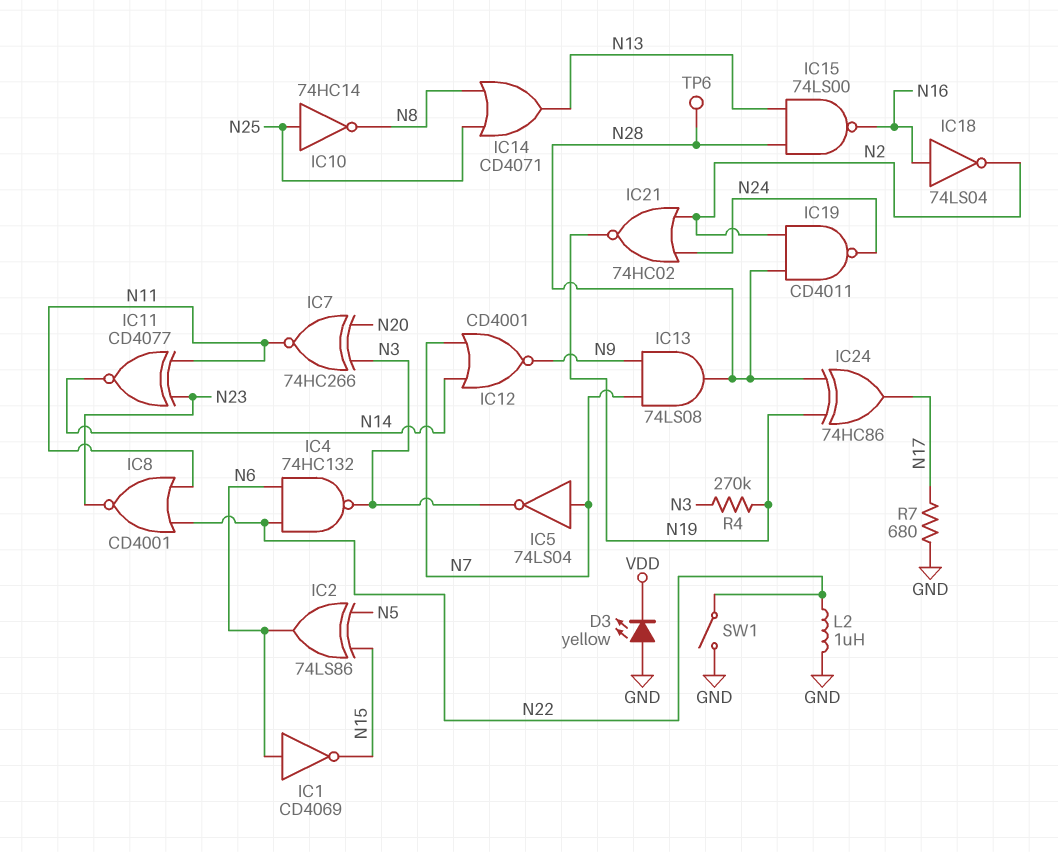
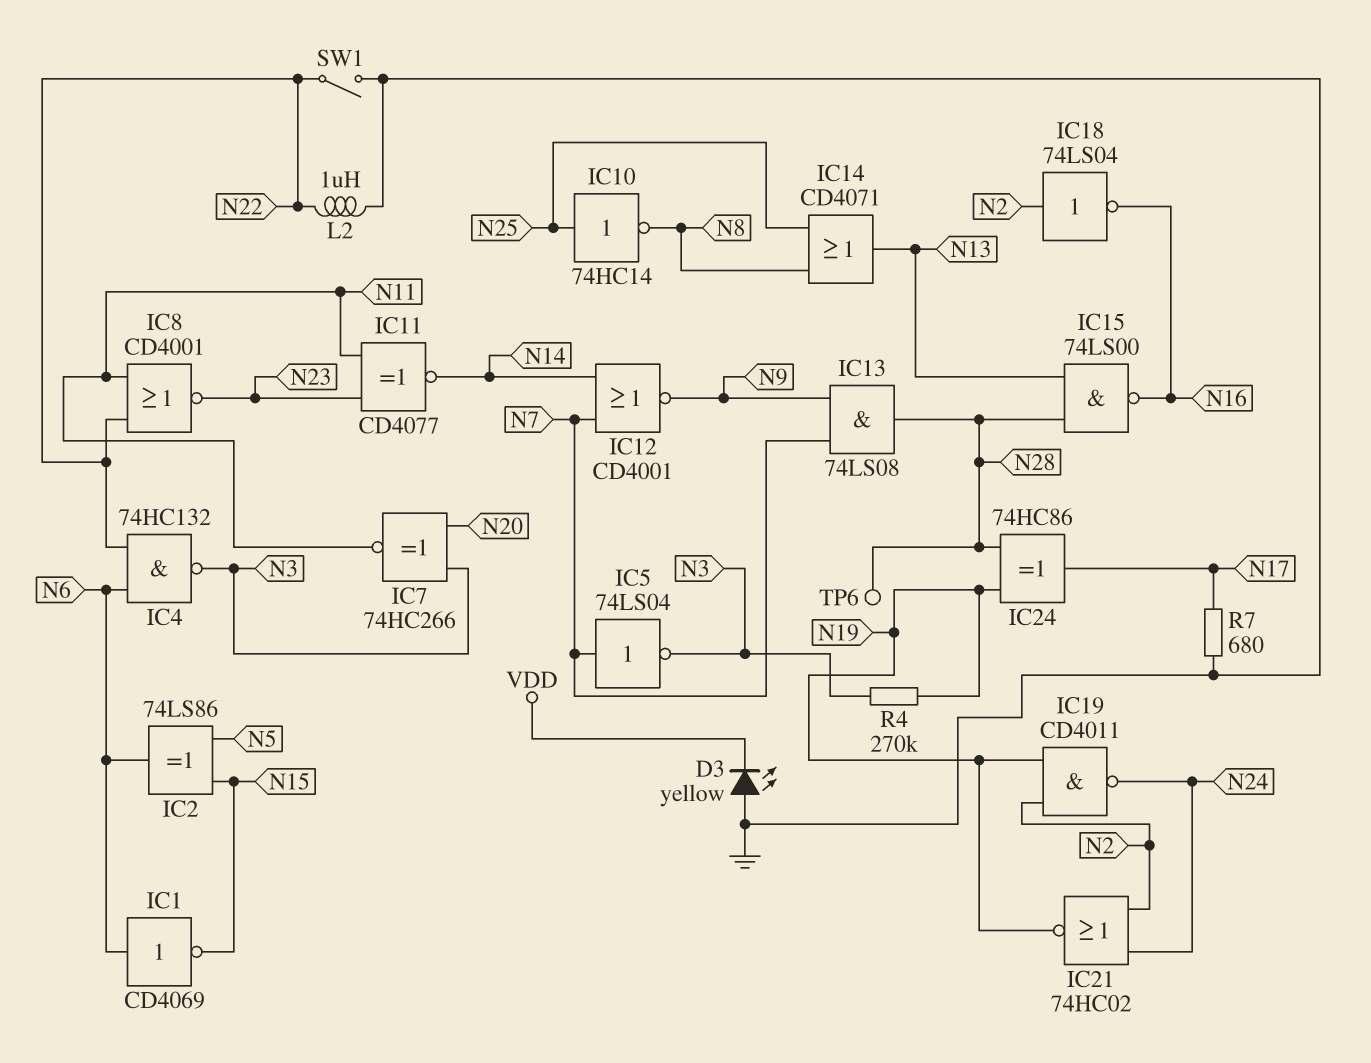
IC18: NOT 74LS04 (in N16, out N2) -> NOT 74LS04 (in N2, out N16)
IC19: NAND CD4011 (in N2, in N28, out N24) -> NAND CD4011 (in N2, in N19, out N24)

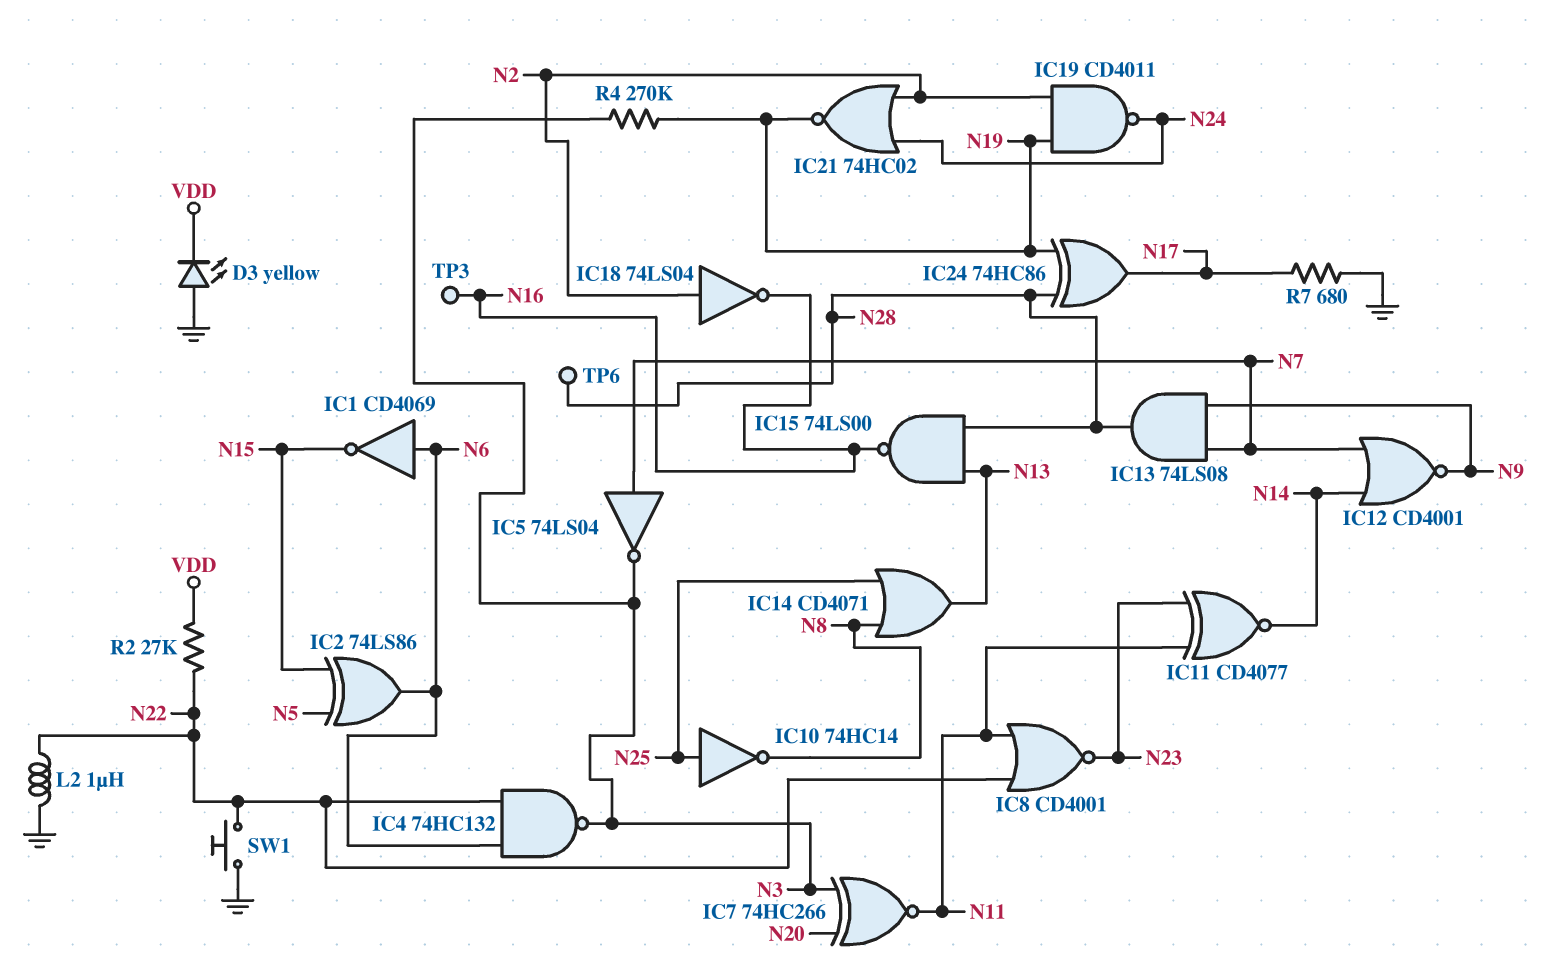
R2: none -> 27k (N22, VDD)
SW1: switch (GND, N22) -> button (GND, N22)
TP3: none -> test point (N16)

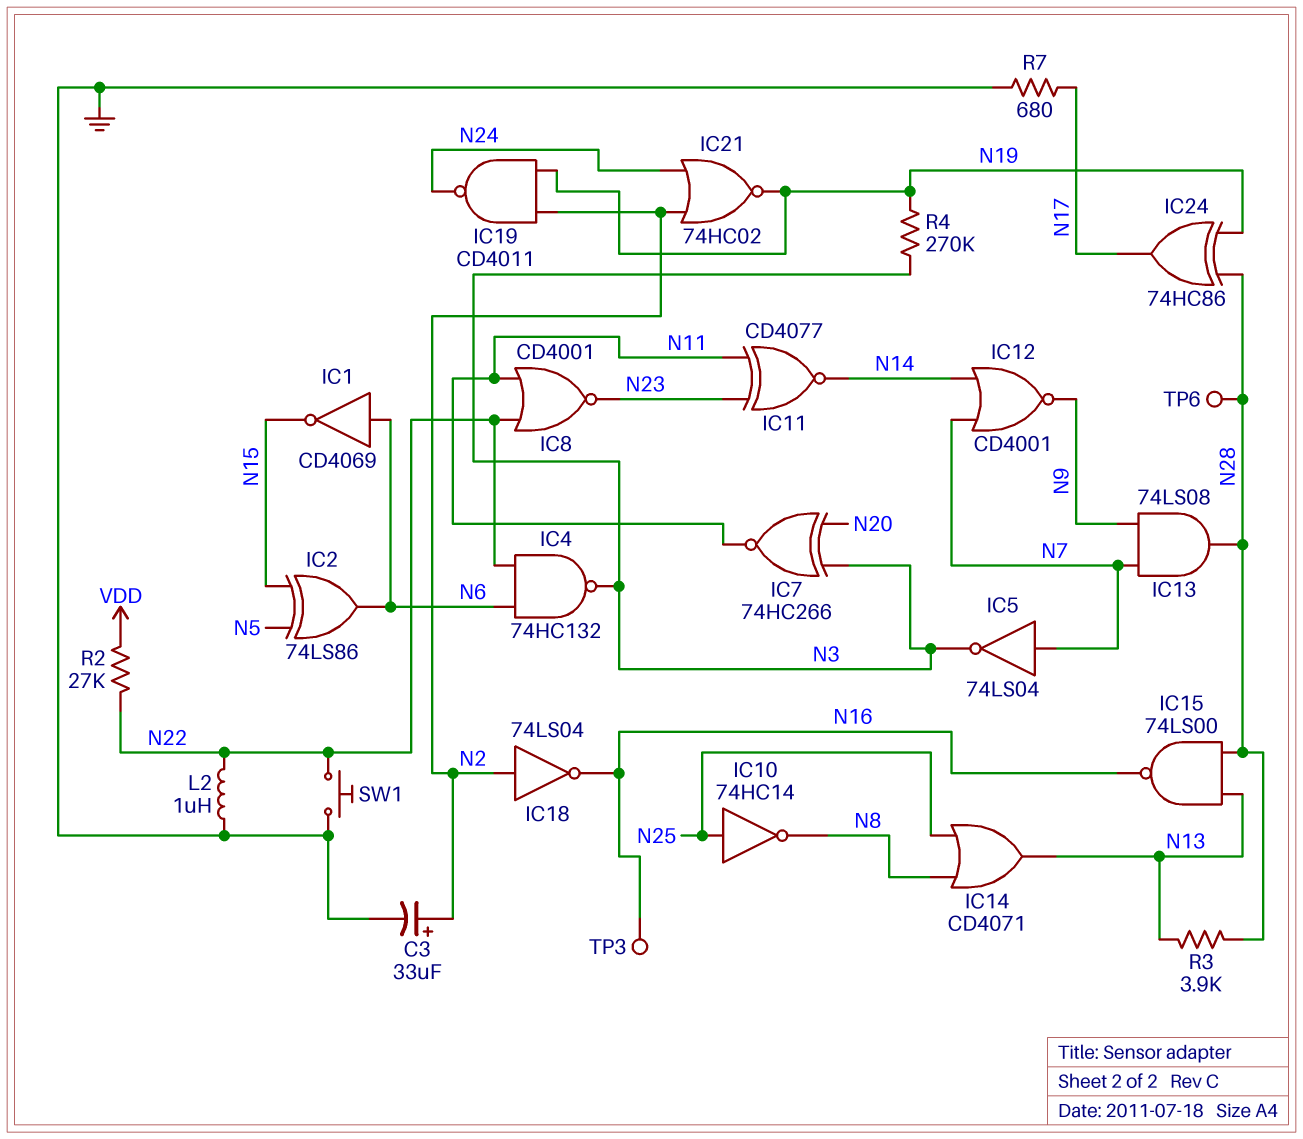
C3: none -> 33uF (plus N2, minus GND)
D3: LED yellow (A GND, K VDD) -> none
R3: none -> 3.9k (N13, N28)

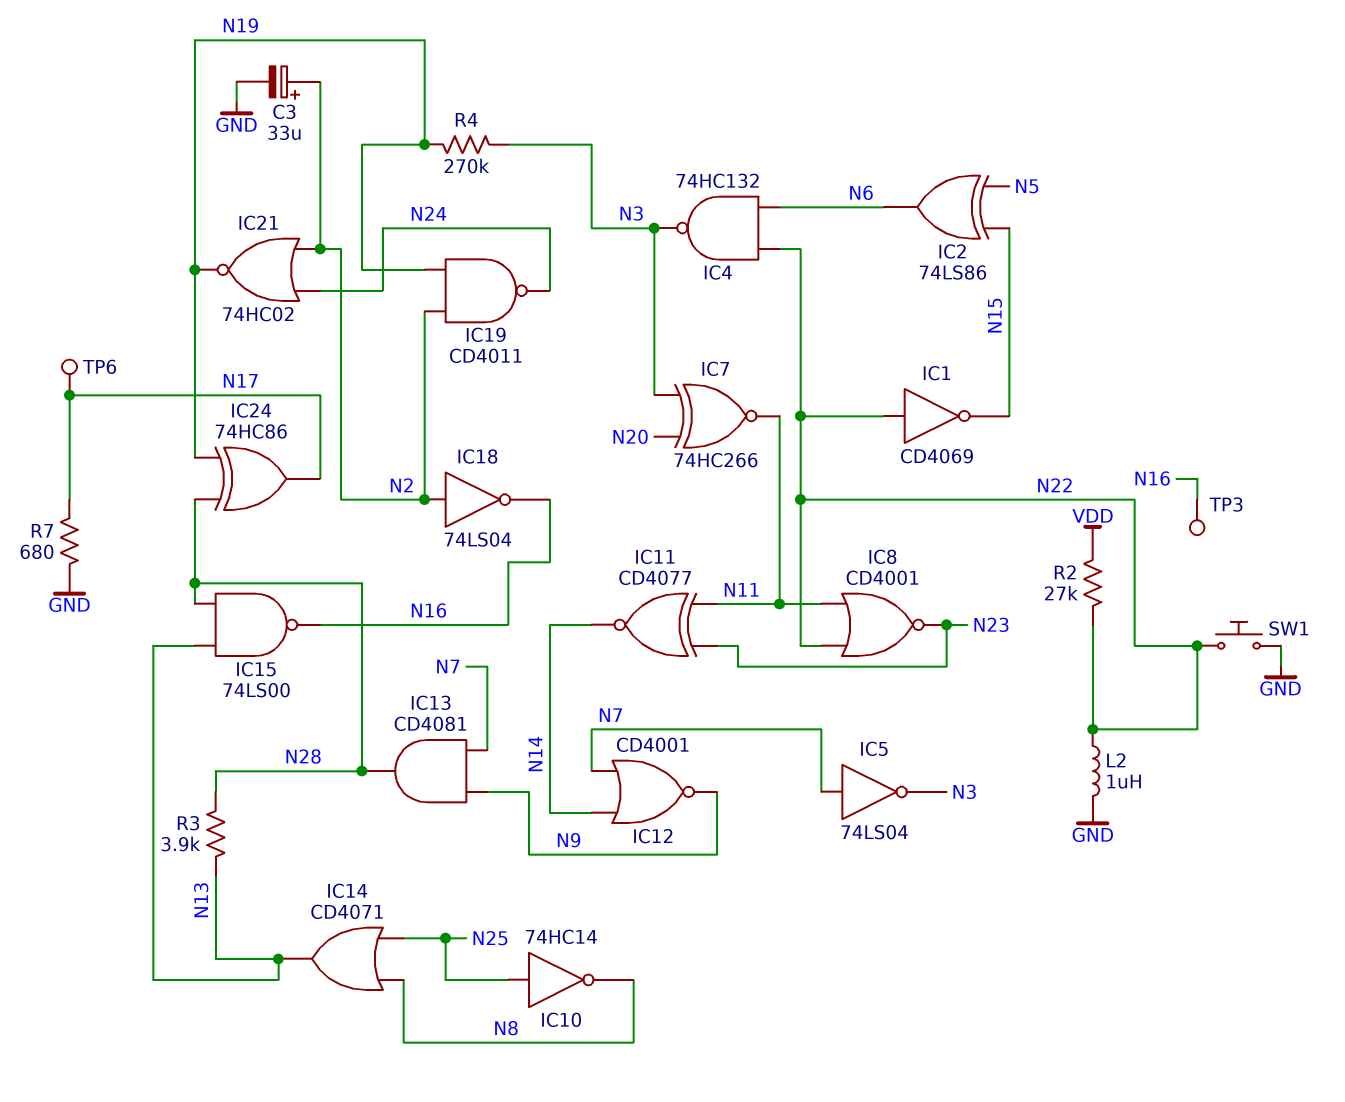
IC1: NOT CD4069 (in N6, out N15) -> NOT CD4069 (in N22, out N15)
IC13: AND 74LS08 (in N7, in N9, out N28) -> AND CD4081 (in N7, in N9, out N28)
TP6: test point (N28) -> test point (N17)

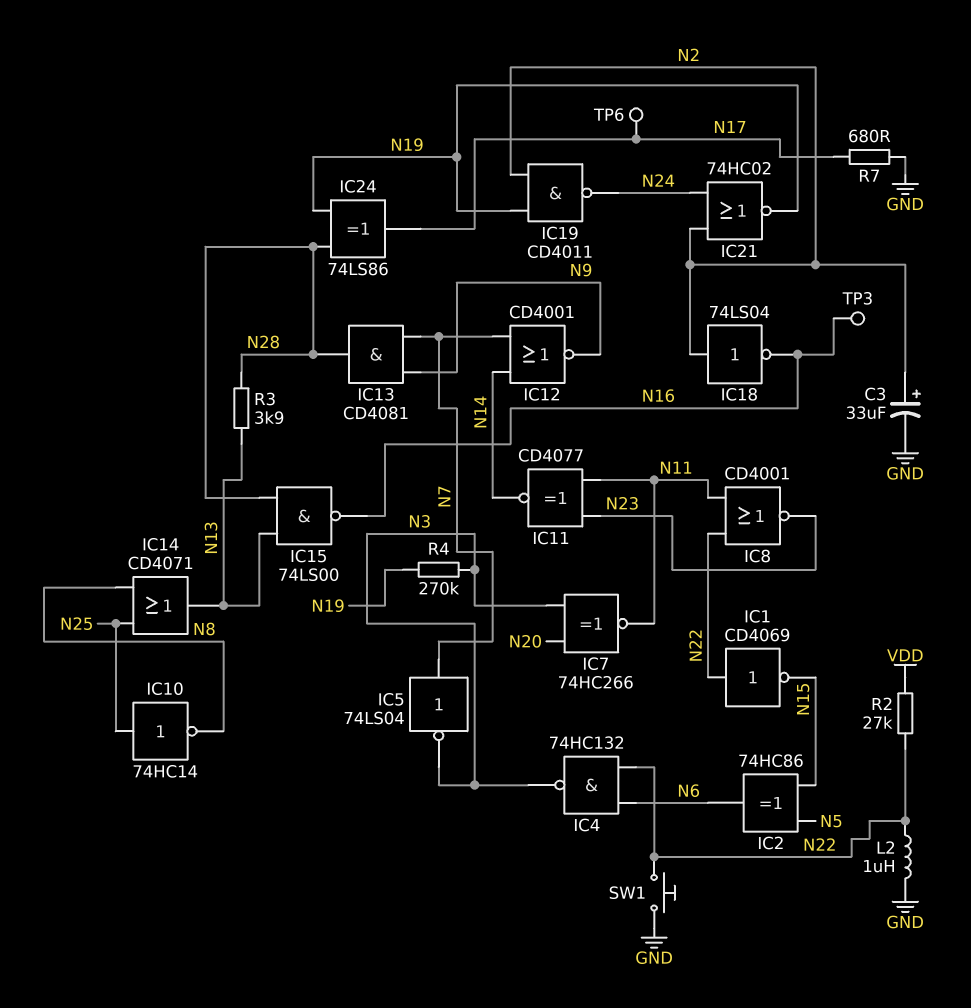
IC2: XOR 74LS86 (in N5, in N15, out N6) -> XOR 74HC86 (in N5, in N15, out N6)
IC24: XOR 74HC86 (in N19, in N28, out N17) -> XOR 74LS86 (in N19, in N28, out N17)

